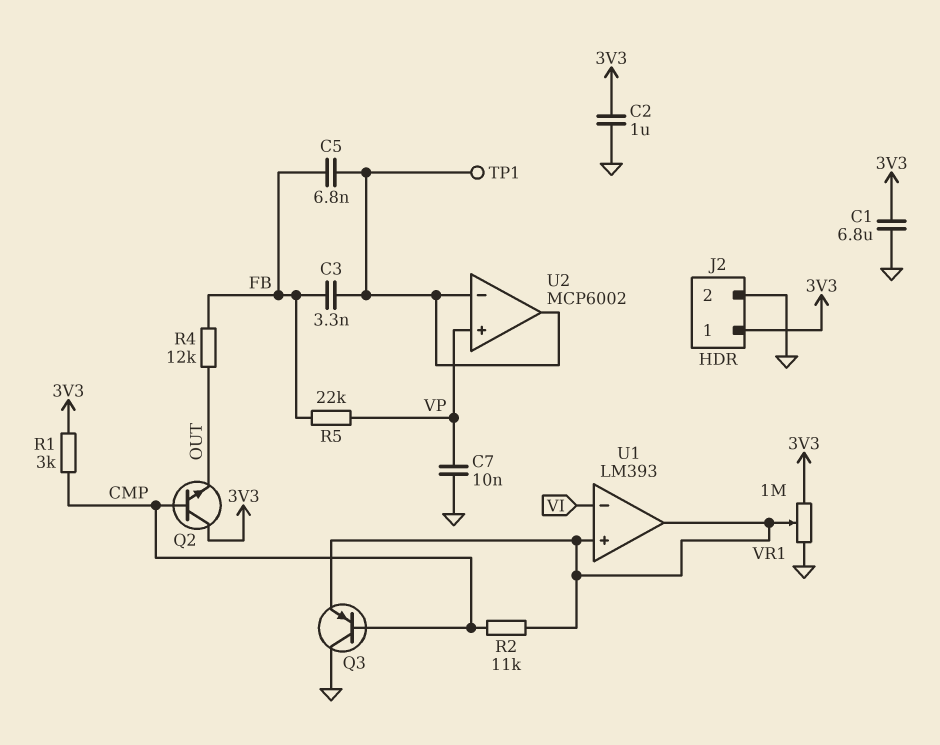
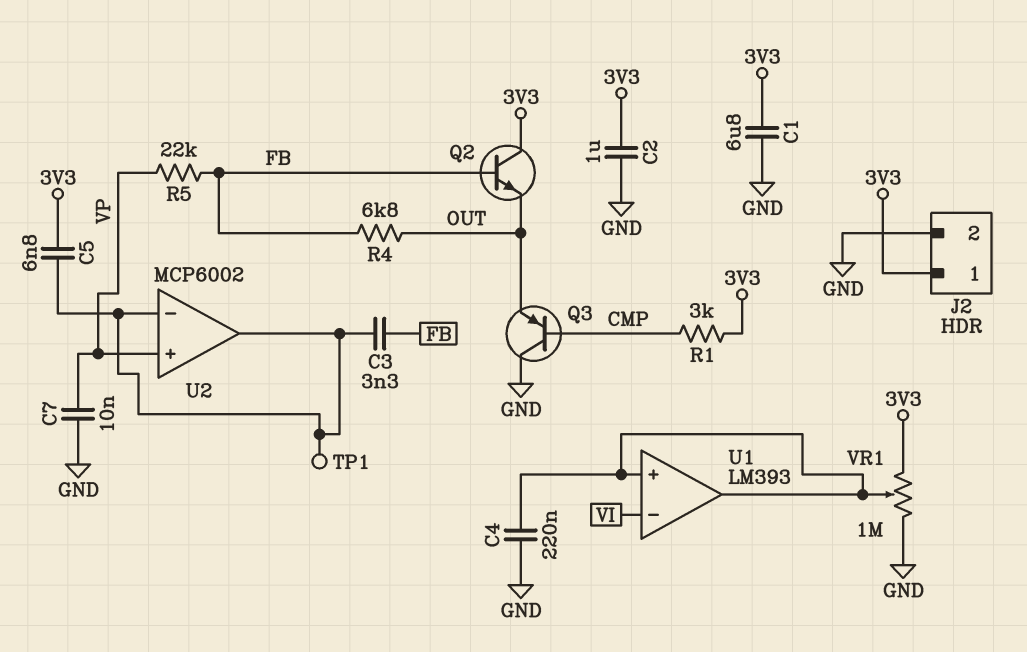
C4: none -> 220nF (GND, U1/in+)
C5: 6.8nF (FB, U2/in-) -> 6.8nF (3V3, U2/in-)
Q2: NPN (B CMP, C 3V3, E OUT) -> NPN (B FB, C 3V3, E OUT)
Q3: PNP (B CMP, C GND, E U1/in+) -> PNP (B CMP, C GND, E OUT)
R2: 11k (CMP, U1/in+) -> none
R4: 12k (FB, OUT) -> 6.8k (FB, OUT)

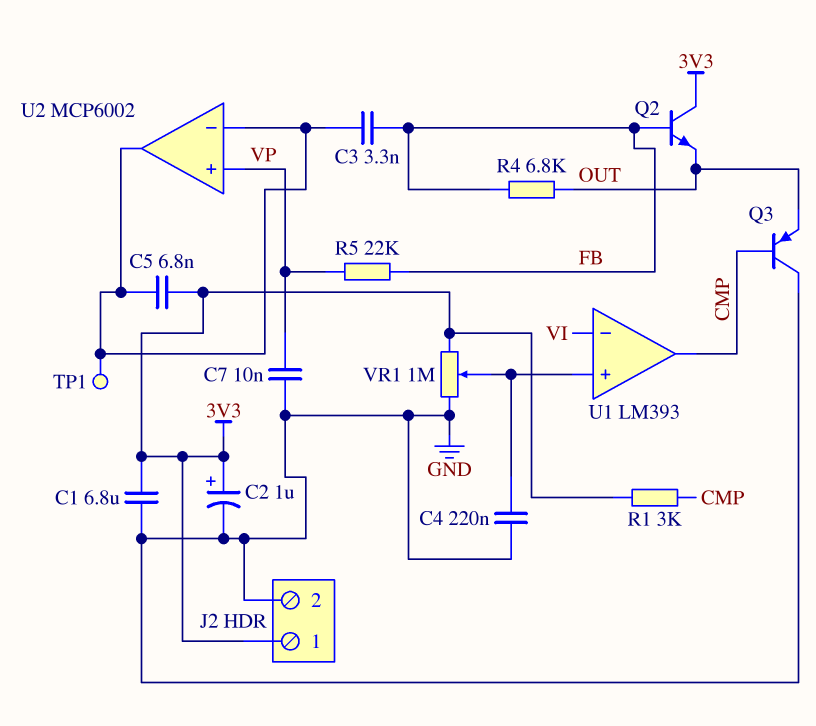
C2: 1uF (3V3, GND) -> 1uF (plus 3V3, minus GND)
U1 pin out: U1/in+ -> CMP

